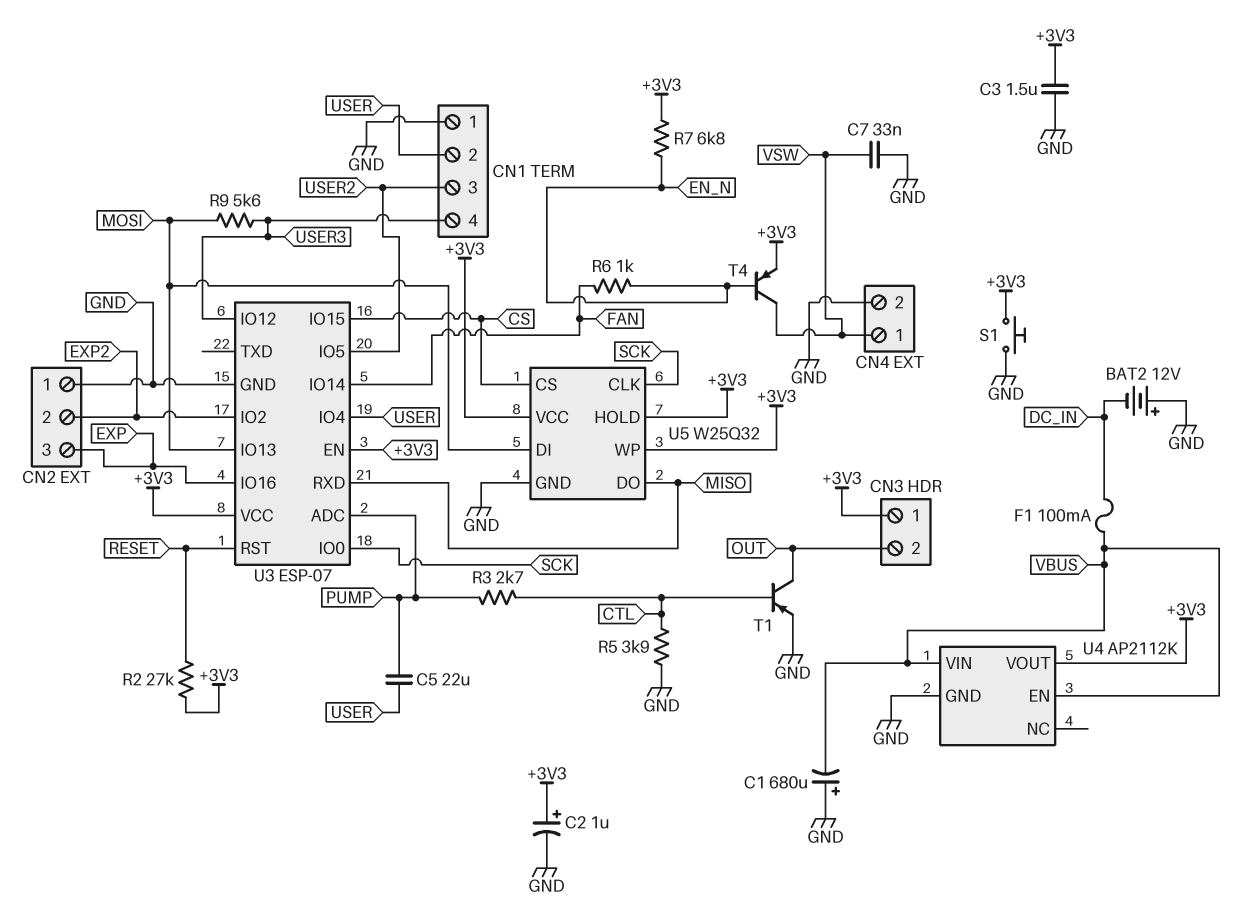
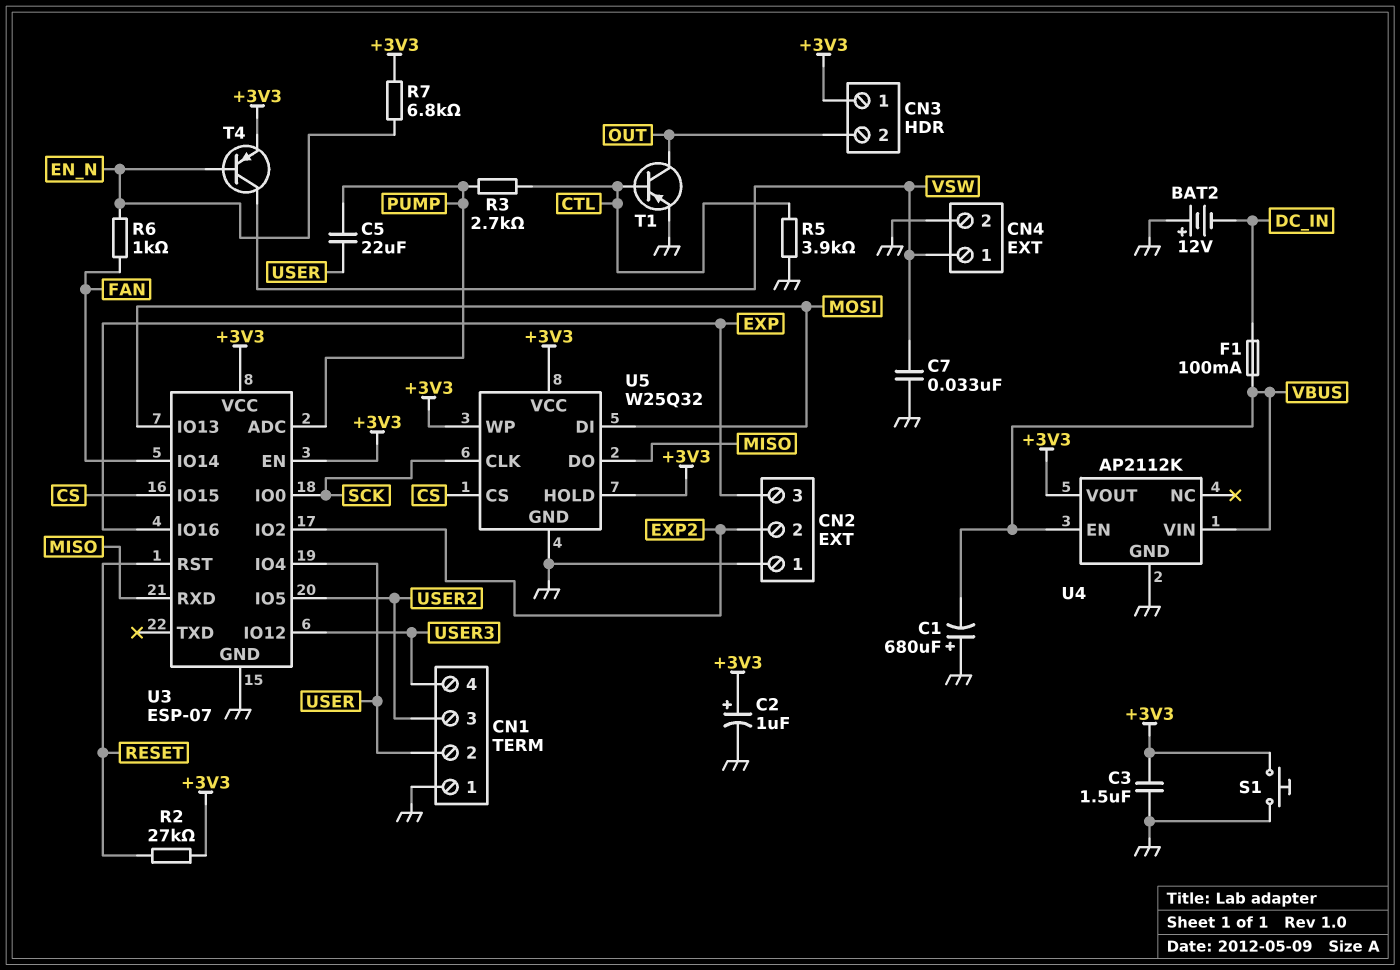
R9: 5.6k (MOSI, USER3) -> none

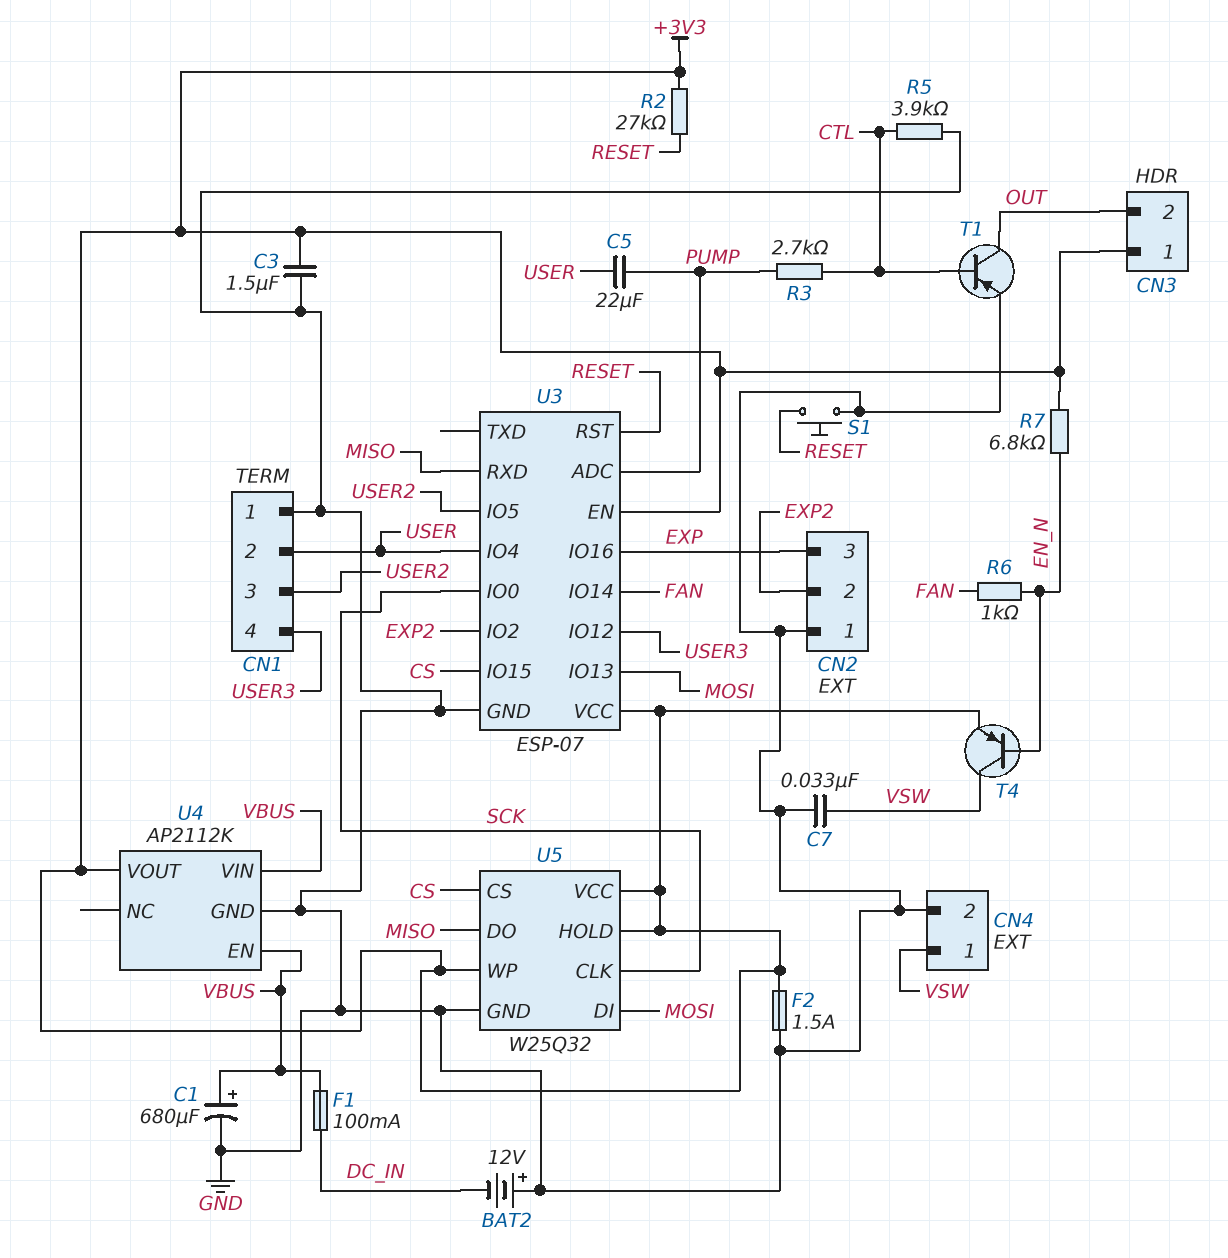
C1: 680uF (plus GND, minus VBUS) -> 680uF (plus VBUS, minus GND)
C2: 1uF (plus +3V3, minus GND) -> none
F2: none -> 1.5A (+3V3, GND)
S1: button (+3V3, GND) -> button (GND, RESET)

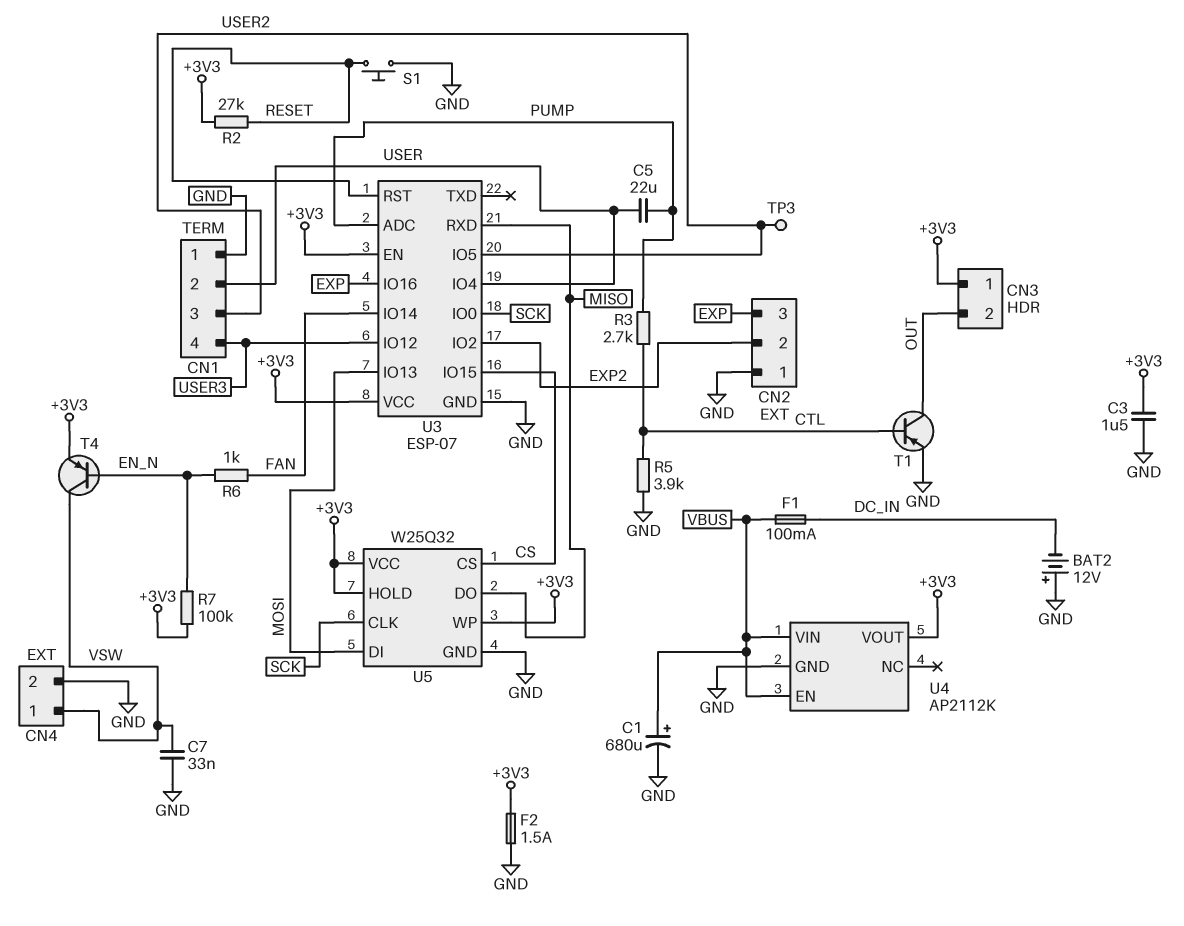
R7: 6.8k (+3V3, EN_N) -> 100k (+3V3, EN_N)
TP3: none -> test point (USER2)

